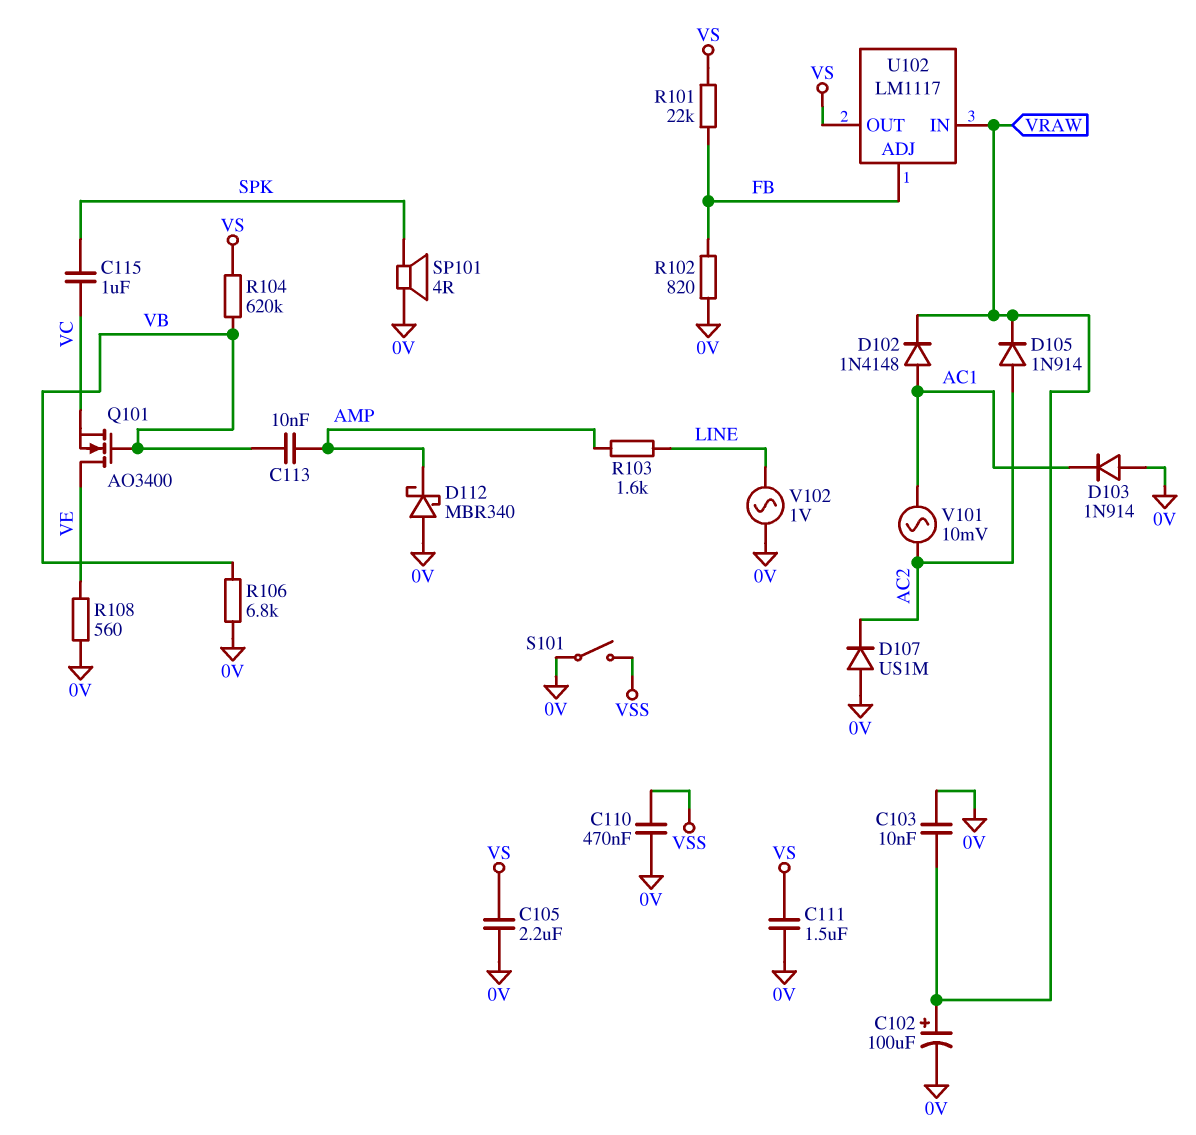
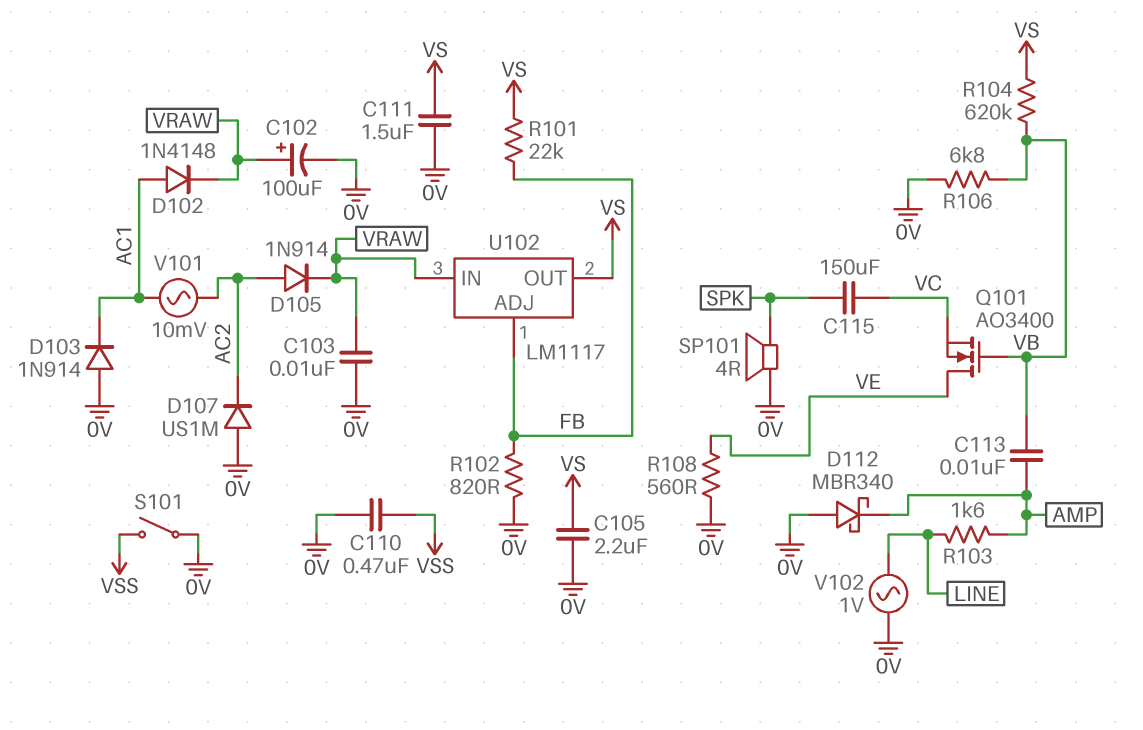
C115: 1uF (SPK, VC) -> 150uF (SPK, VC)

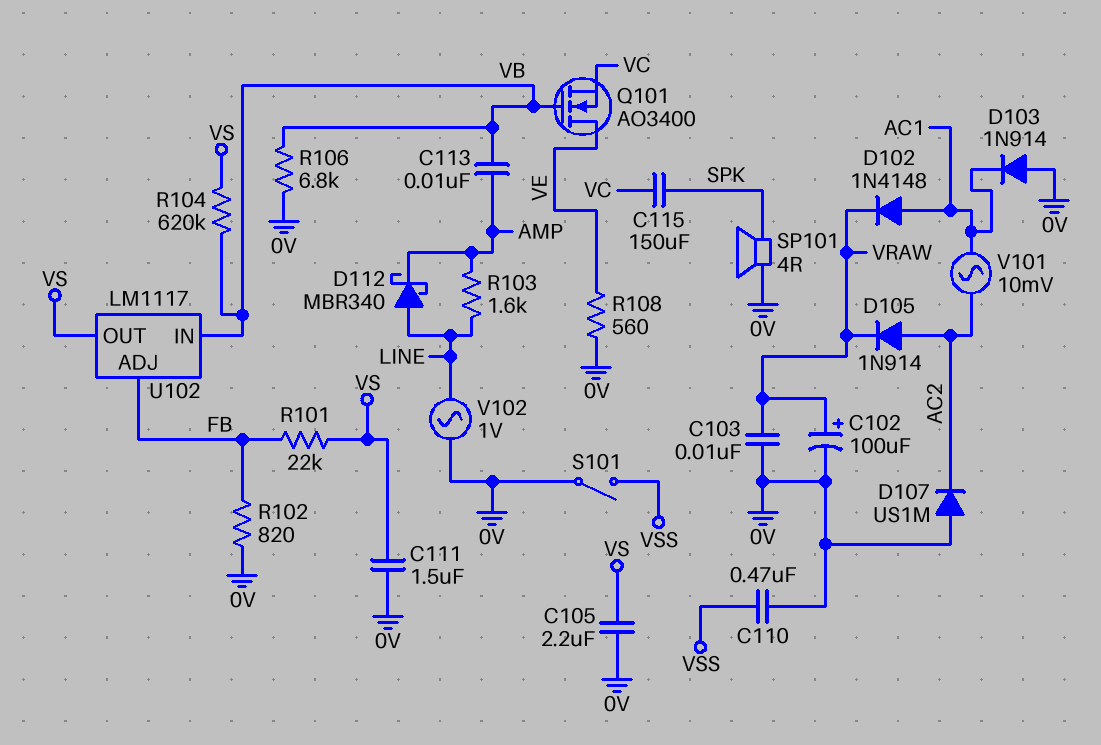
D112: schottky MBR340 (A 0V, K AMP) -> schottky MBR340 (A LINE, K AMP)
U102 pin IN: VRAW -> VB

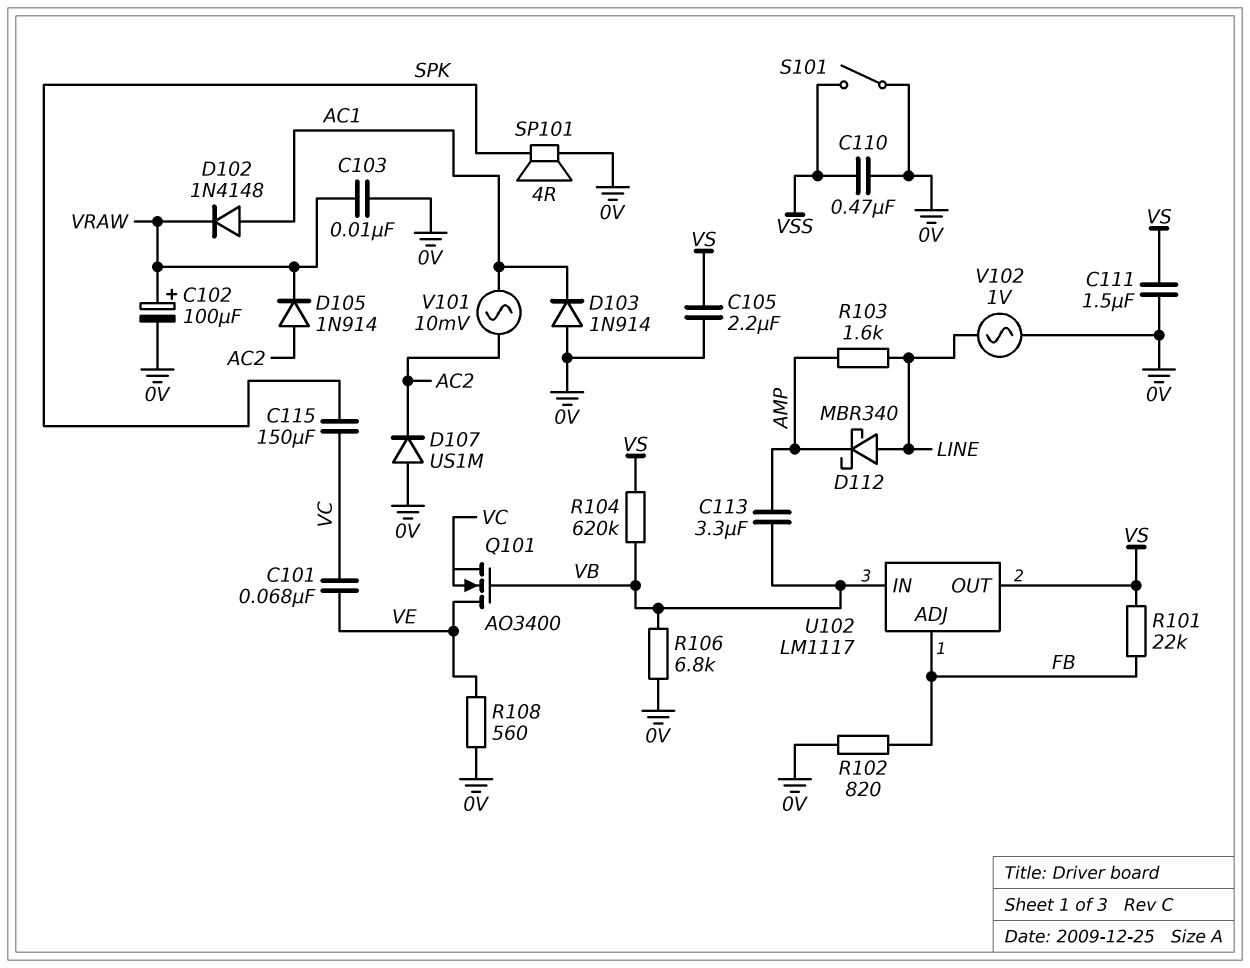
C101: none -> 68nF (VC, VE)
C113: 10nF (AMP, VB) -> 3.3uF (AMP, VB)

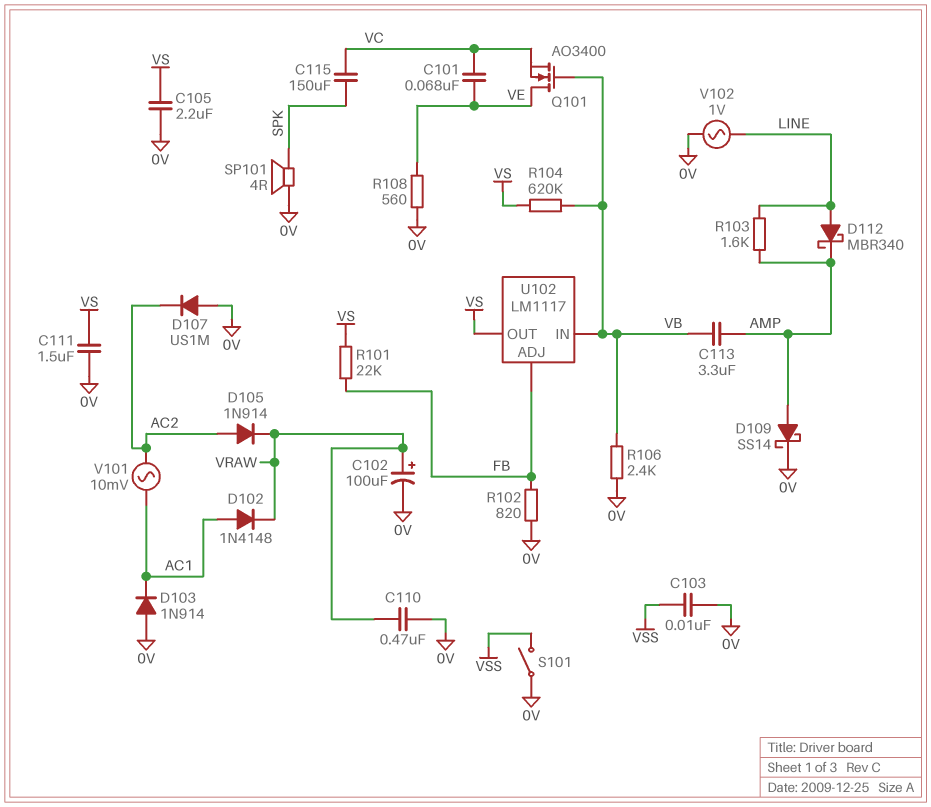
C103: 10nF (0V, VRAW) -> 10nF (0V, VSS)
C110: 470nF (0V, VSS) -> 470nF (0V, VRAW)
D109: none -> schottky SS14 (A AMP, K 0V)
R106: 6.8k (0V, VB) -> 2.4k (0V, VB)

